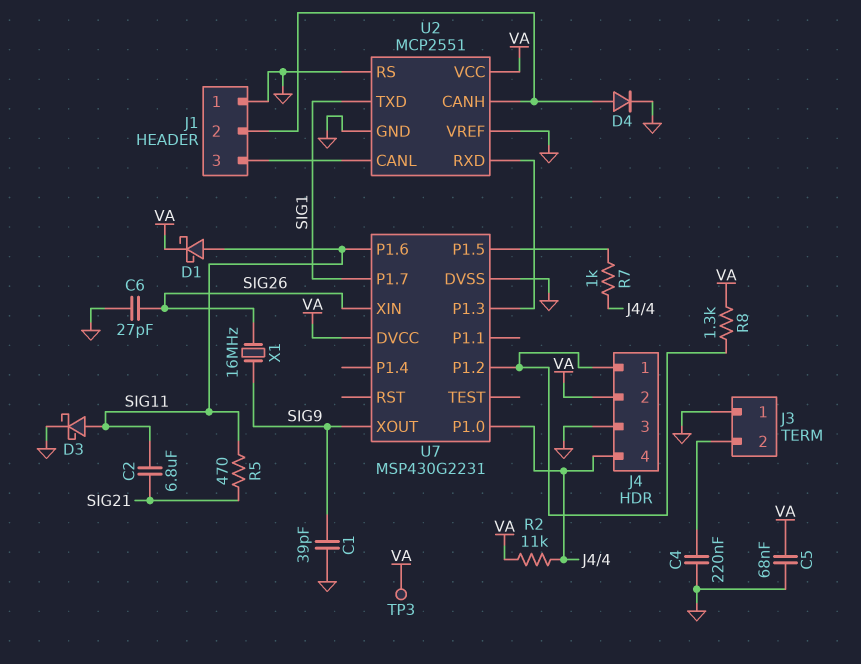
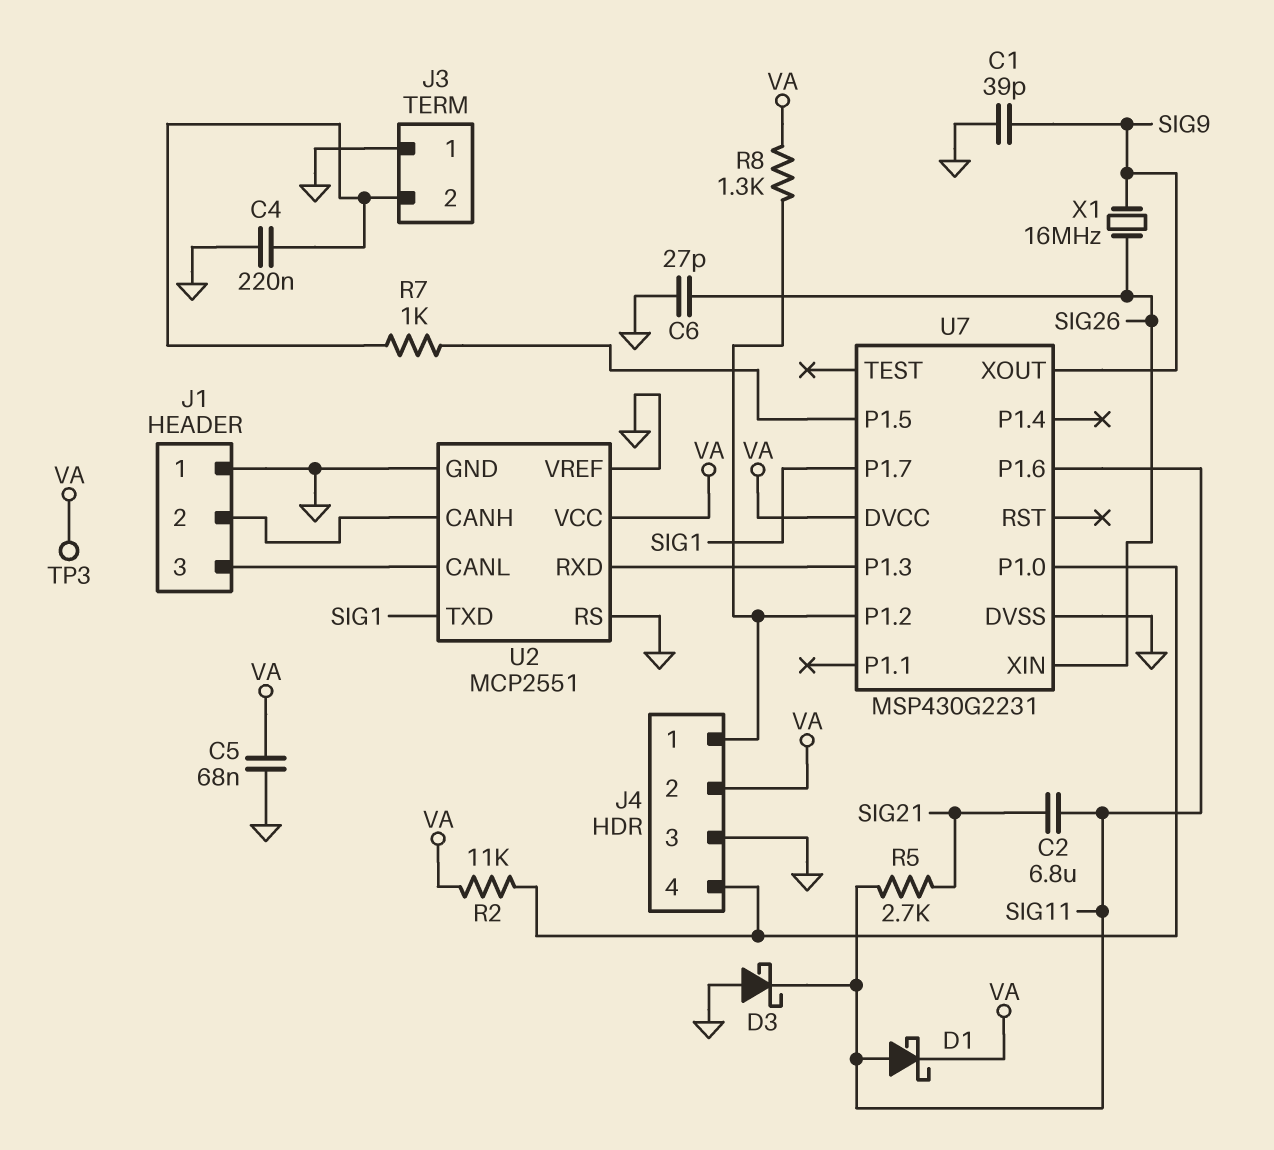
D3: schottky (A SIG11, K GND) -> schottky (A GND, K SIG11)
D4: diode (A J1/2, K GND) -> none
R5: 470 (SIG11, SIG21) -> 2.7k (SIG11, SIG21)
R7: 1k (J4/4, U7/P1.5) -> 1k (J3/2, U7/P1.5)

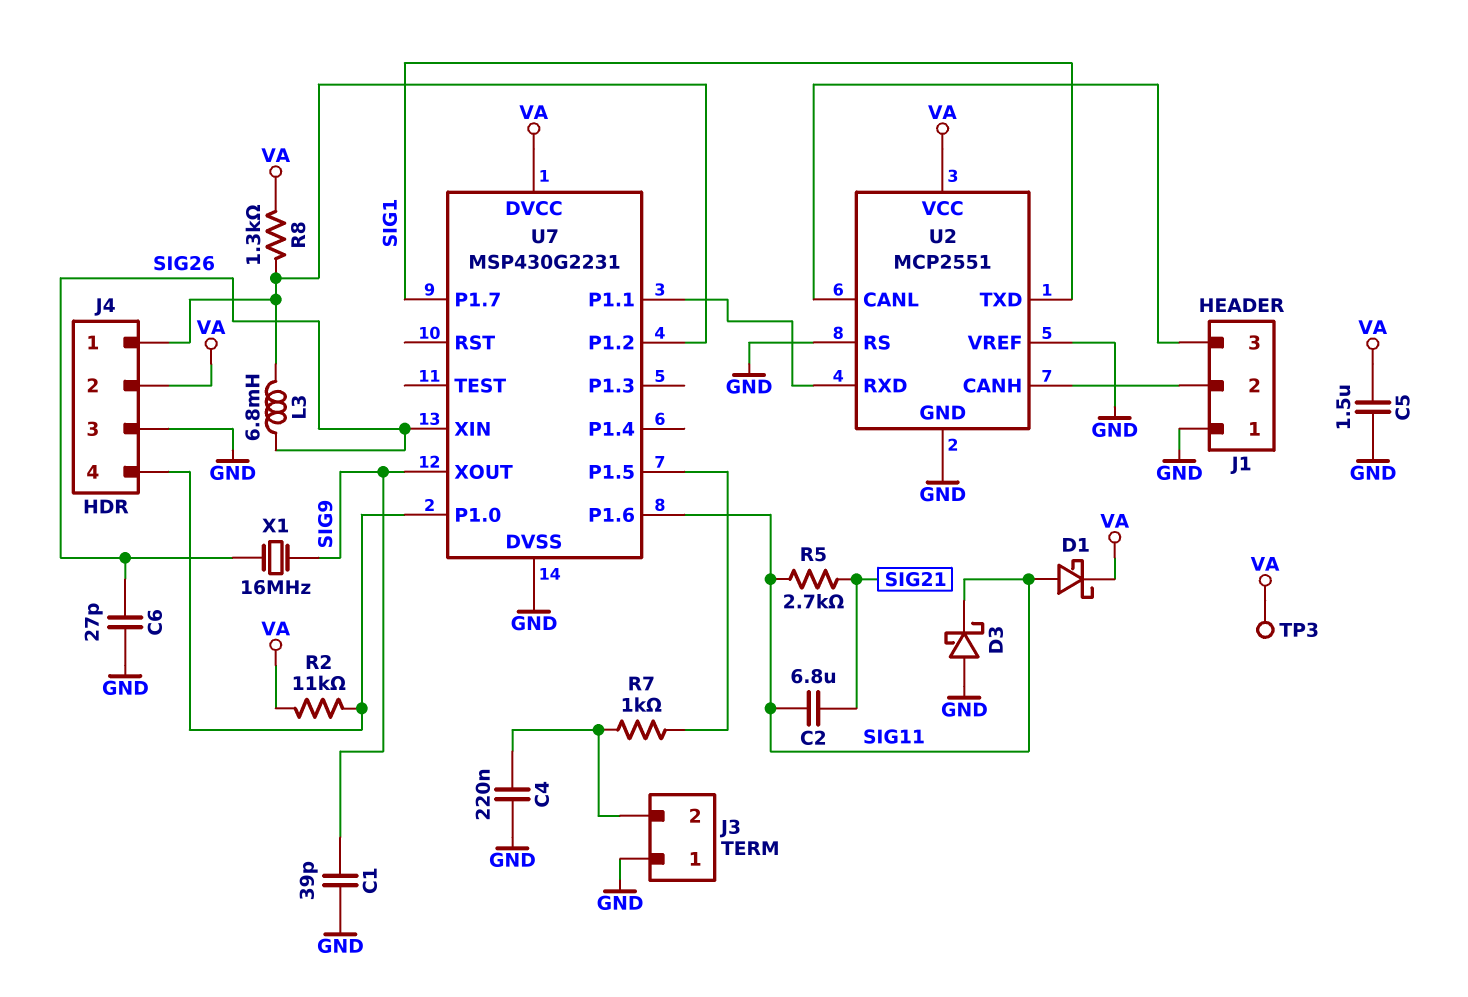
C5: 68nF (GND, VA) -> 1.5uF (GND, VA)
L3: none -> 6.8mH (J4/1, SIG26)
U7 pin P1.1: none -> U2/RXD
U7 pin P1.3: U2/RXD -> none

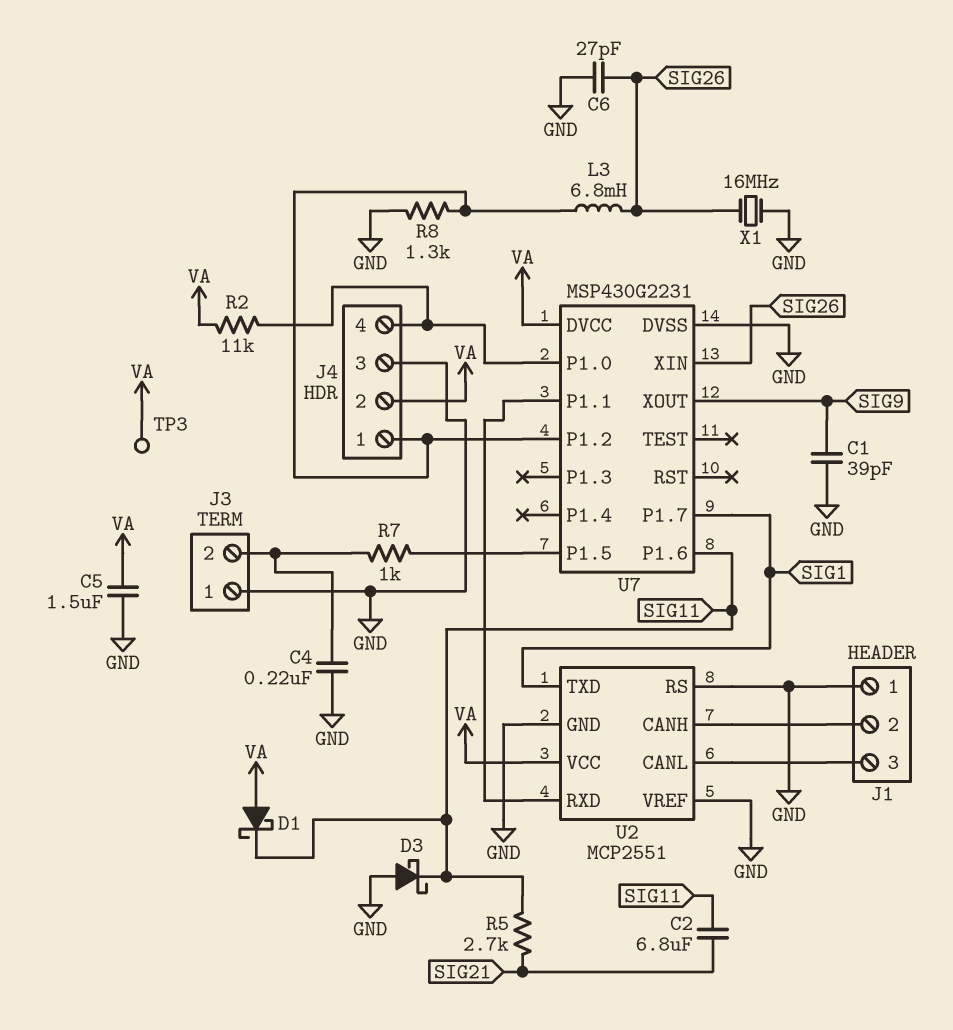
D1: schottky (A SIG11, K VA) -> schottky (A VA, K SIG11)
R8: 1.3k (J4/1, VA) -> 1.3k (GND, J4/1)
X1: 16MHz (SIG9, SIG26) -> 16MHz (GND, SIG26)

